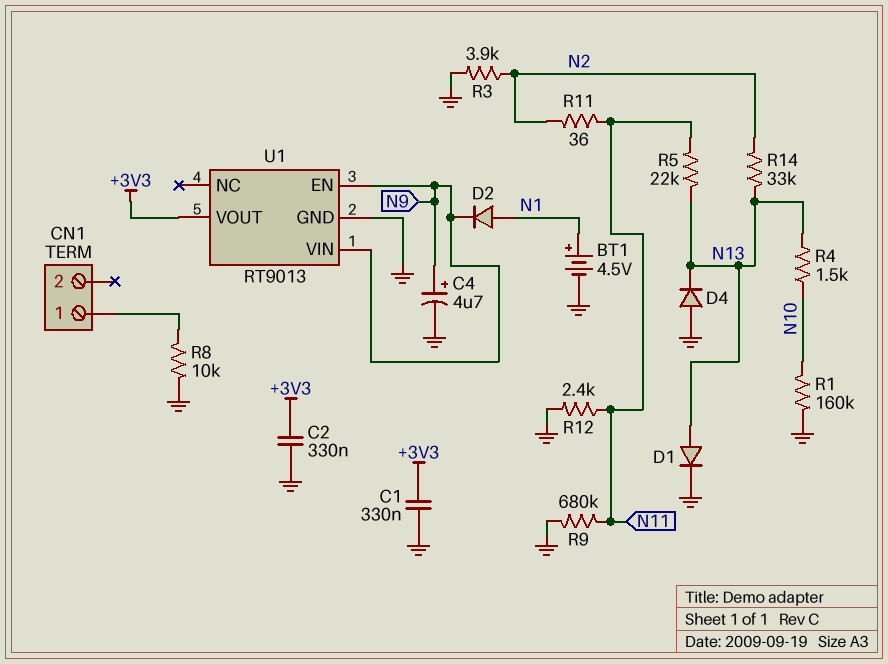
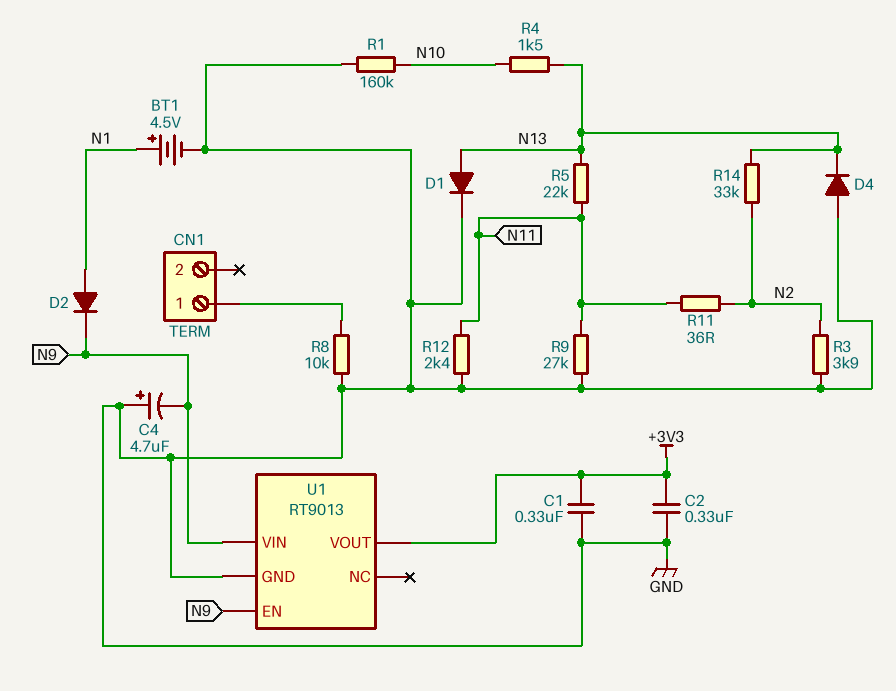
C4: 4.7uF (plus N9, minus GND) -> 4.7uF (plus GND, minus N9)
R9: 680k (GND, N11) -> 27k (GND, N11)

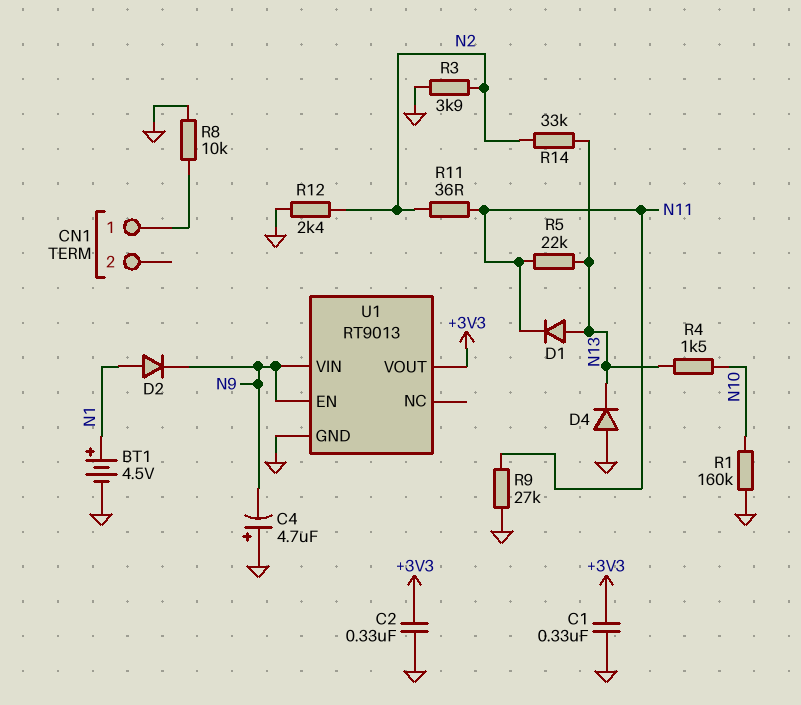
D1: diode (A N13, K GND) -> diode (A N13, K N11)
R12: 2.4k (GND, N11) -> 2.4k (GND, N2)

